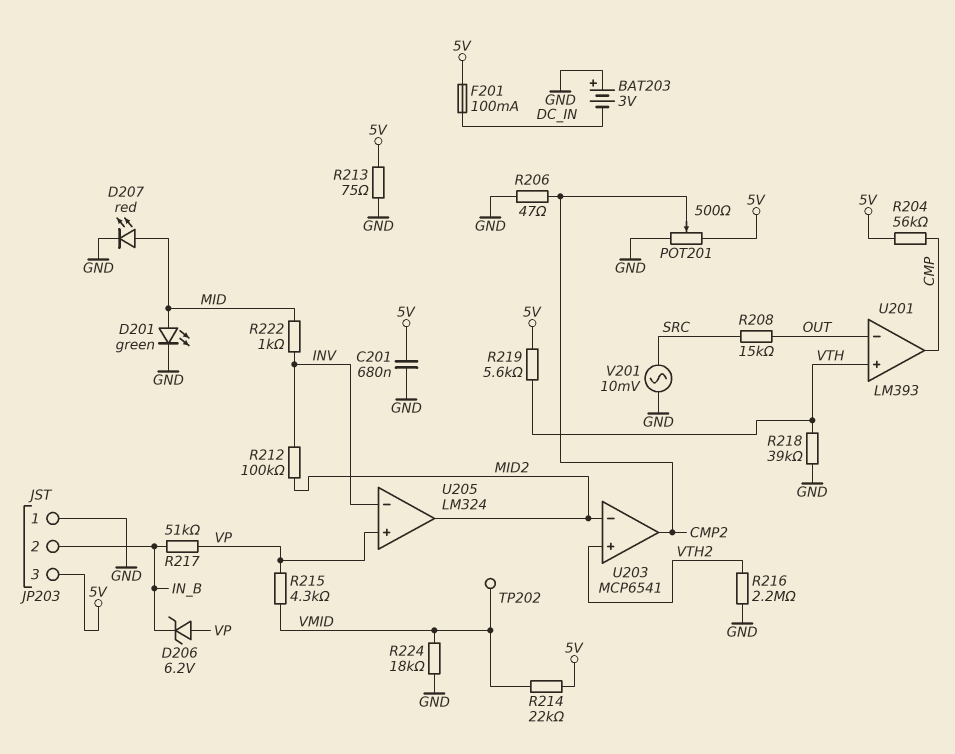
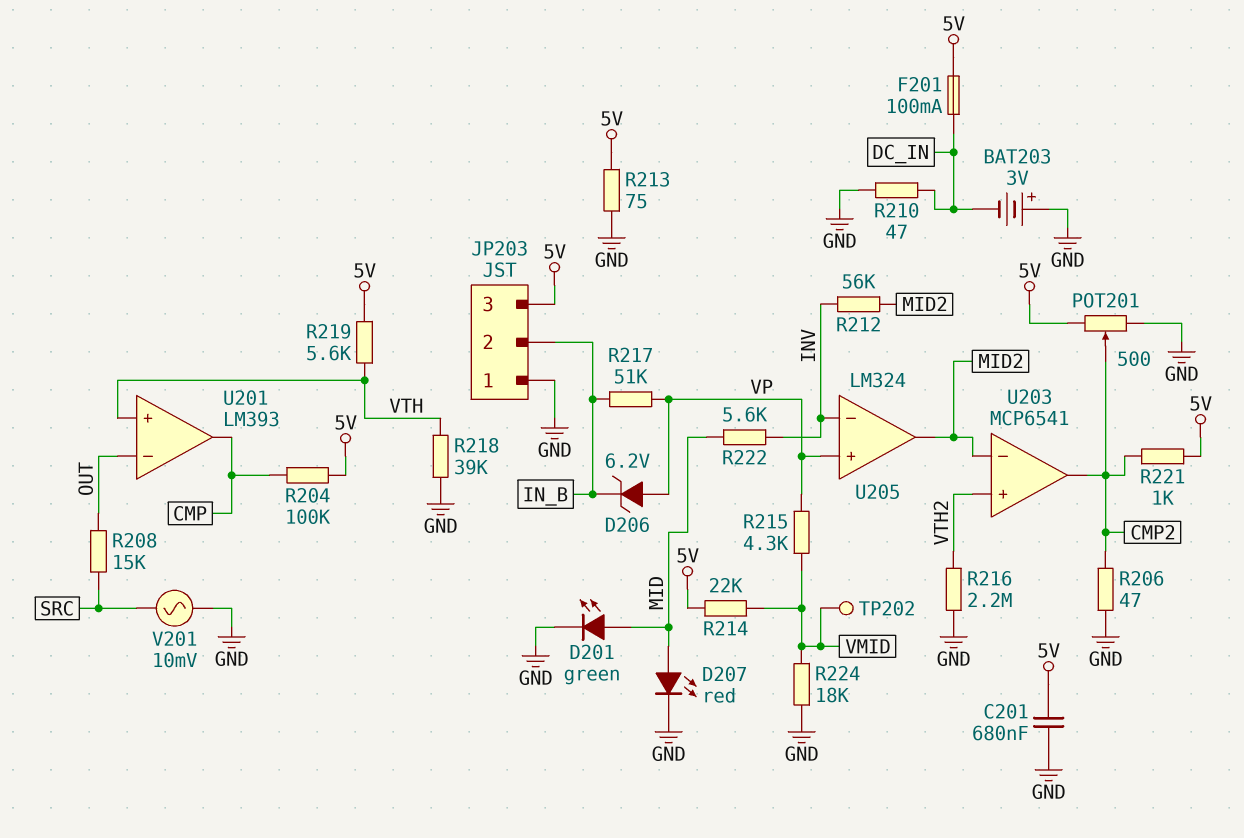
R204: 56k (5V, CMP) -> 100k (5V, CMP)
R210: none -> 47 (DC_IN, GND)
R212: 100k (INV, MID2) -> 56k (INV, MID2)
R221: none -> 1k (5V, CMP2)
R222: 1k (INV, MID) -> 5.6k (INV, MID)

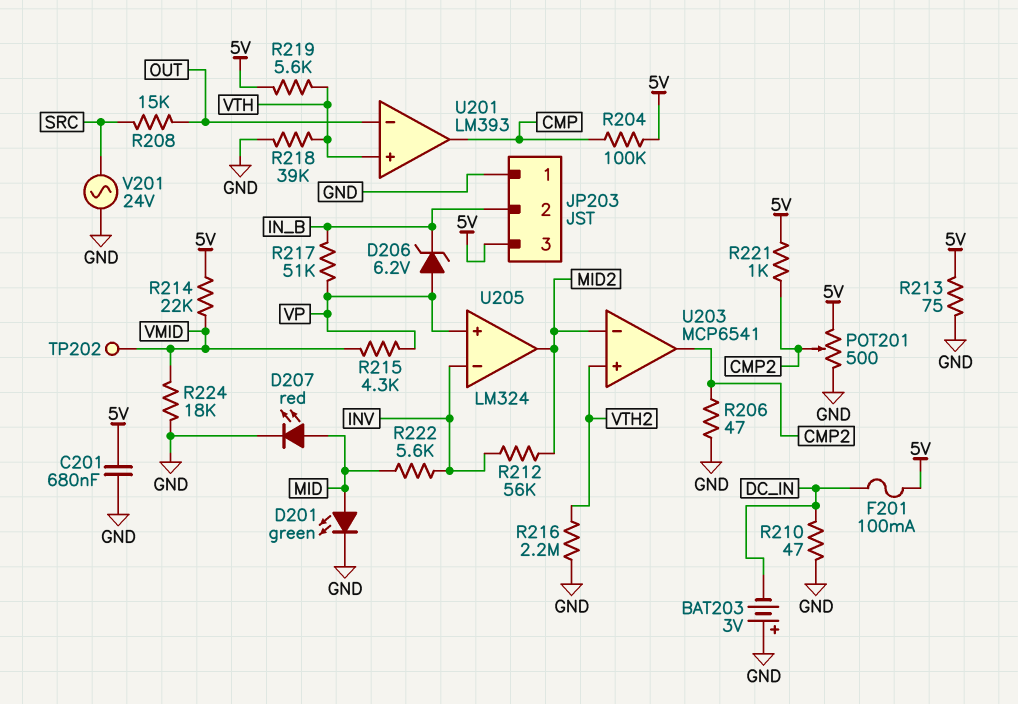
V201: AC 10mV (GND, SRC) -> AC 24V (GND, SRC)

